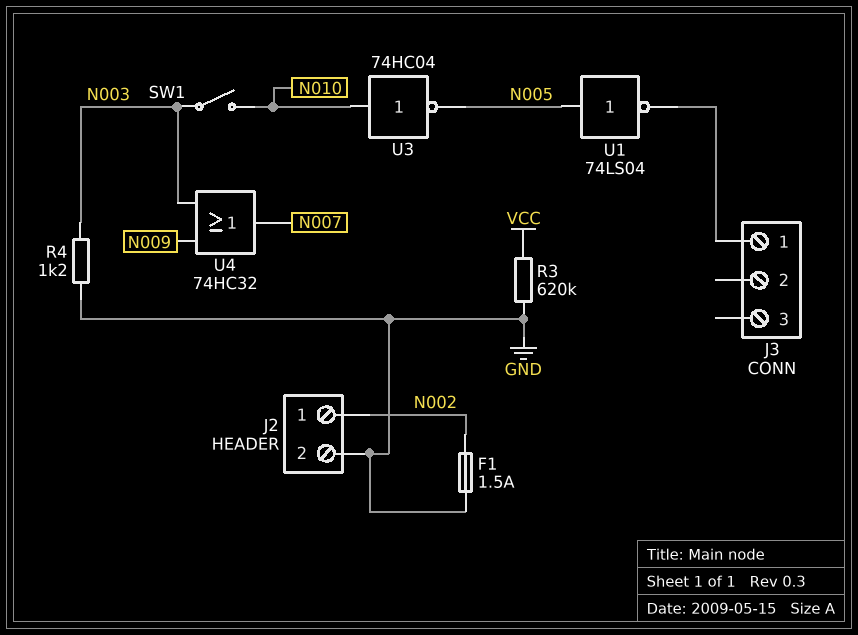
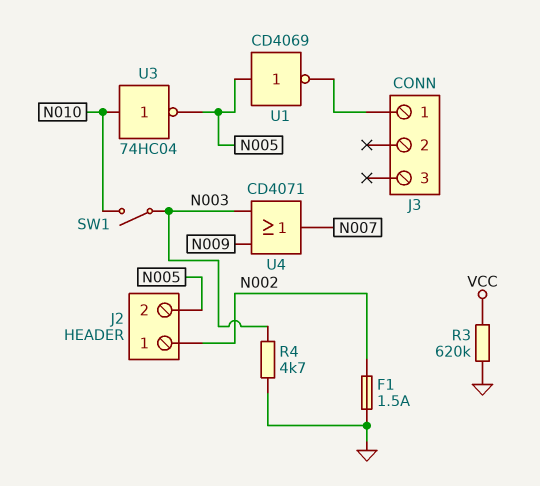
J2 pin 2: GND -> N005
R4: 1.2k (GND, N003) -> 4.7k (GND, N003)
U1: NOT 74LS04 (in N005, out J3/1) -> NOT CD4069 (in N005, out J3/1)
U4: OR 74HC32 (in N003, in N009, out N007) -> OR CD4071 (in N003, in N009, out N007)

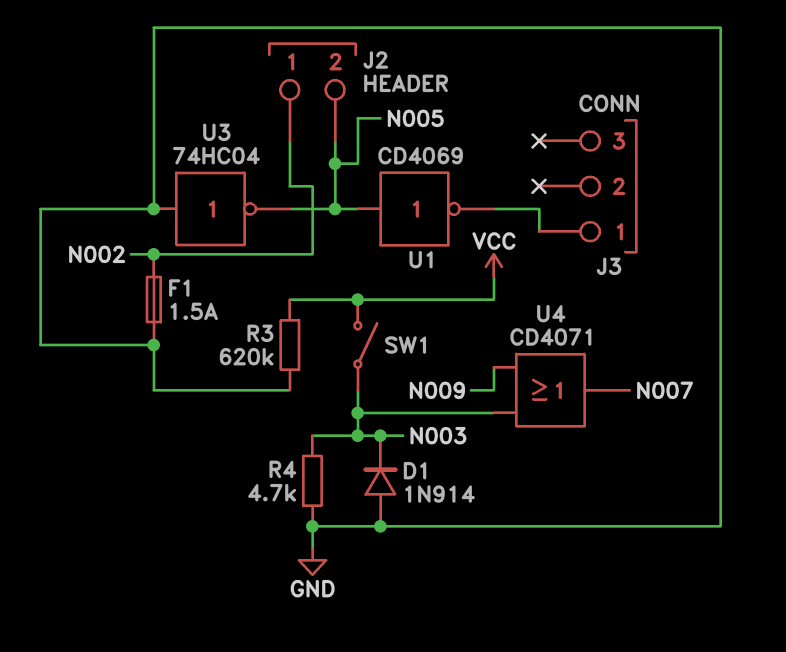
D1: none -> diode 1N914 (A GND, K N003)
SW1: switch (N003, N010) -> switch (N003, VCC)
U3: NOT 74HC04 (in N010, out N005) -> NOT 74HC04 (in GND, out N005)

